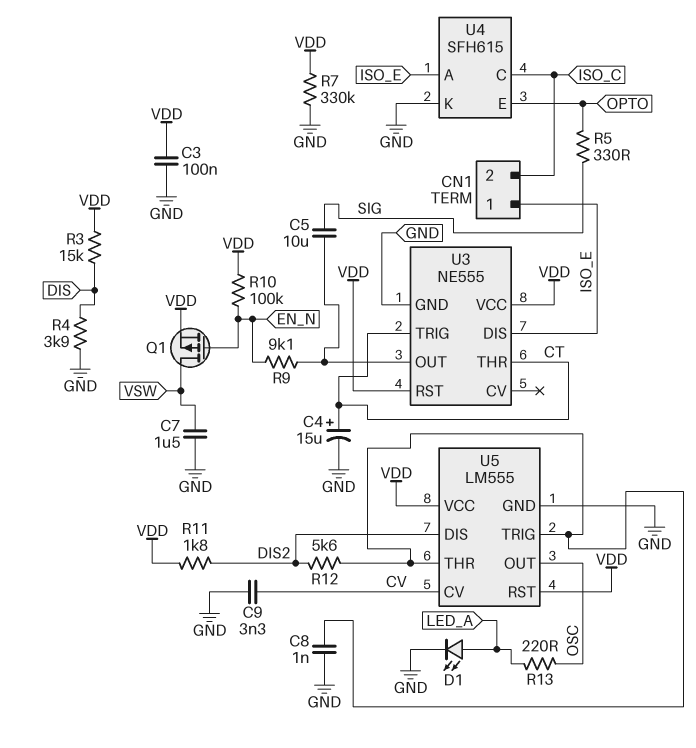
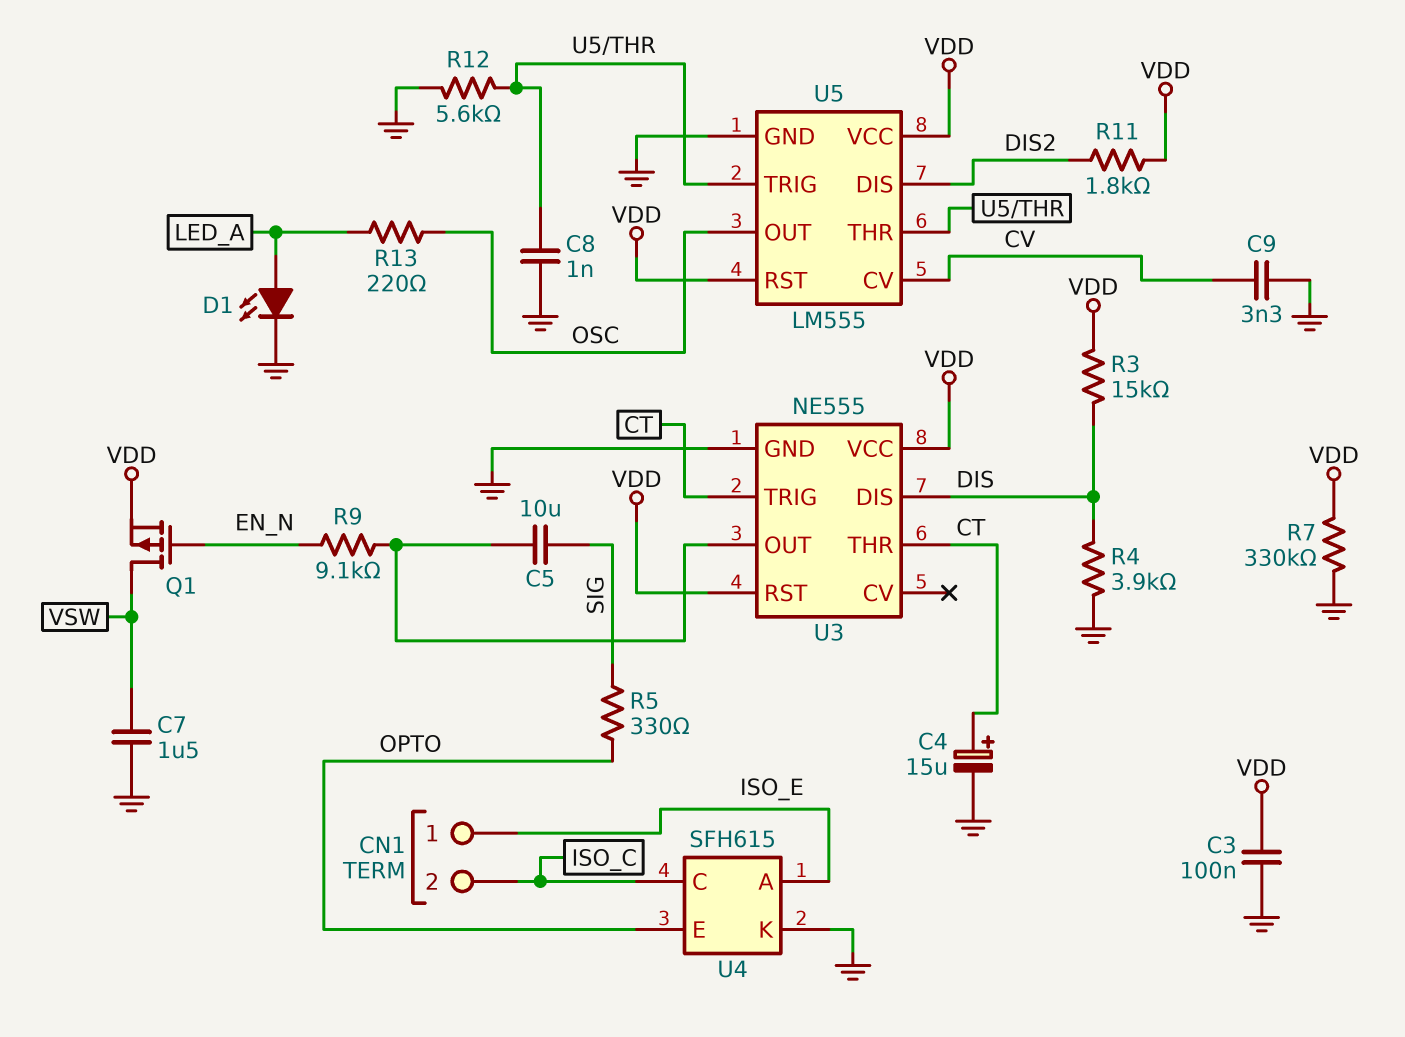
R10: 100k (EN_N, VDD) -> none
R12: 5.6k (DIS2, U5/THR) -> 5.6k (GND, U5/THR)
U3 pin DIS: ISO_E -> DIS

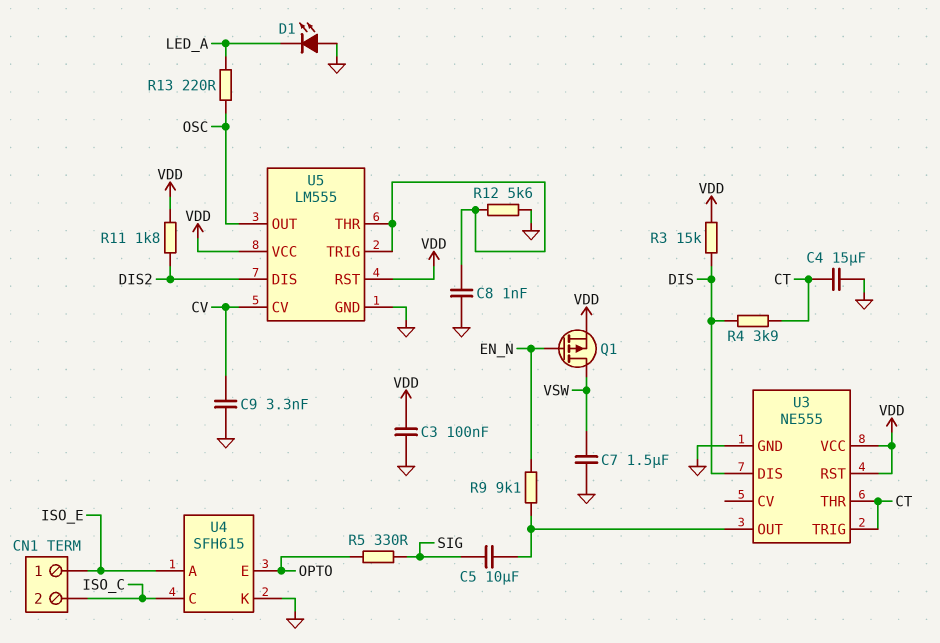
C4: 15uF (plus CT, minus GND) -> 15uF (CT, GND)
D1: LED (A LED_A, K GND) -> LED (A GND, K LED_A)
R4: 3.9k (DIS, GND) -> 3.9k (CT, DIS)
R7: 330k (GND, VDD) -> none

